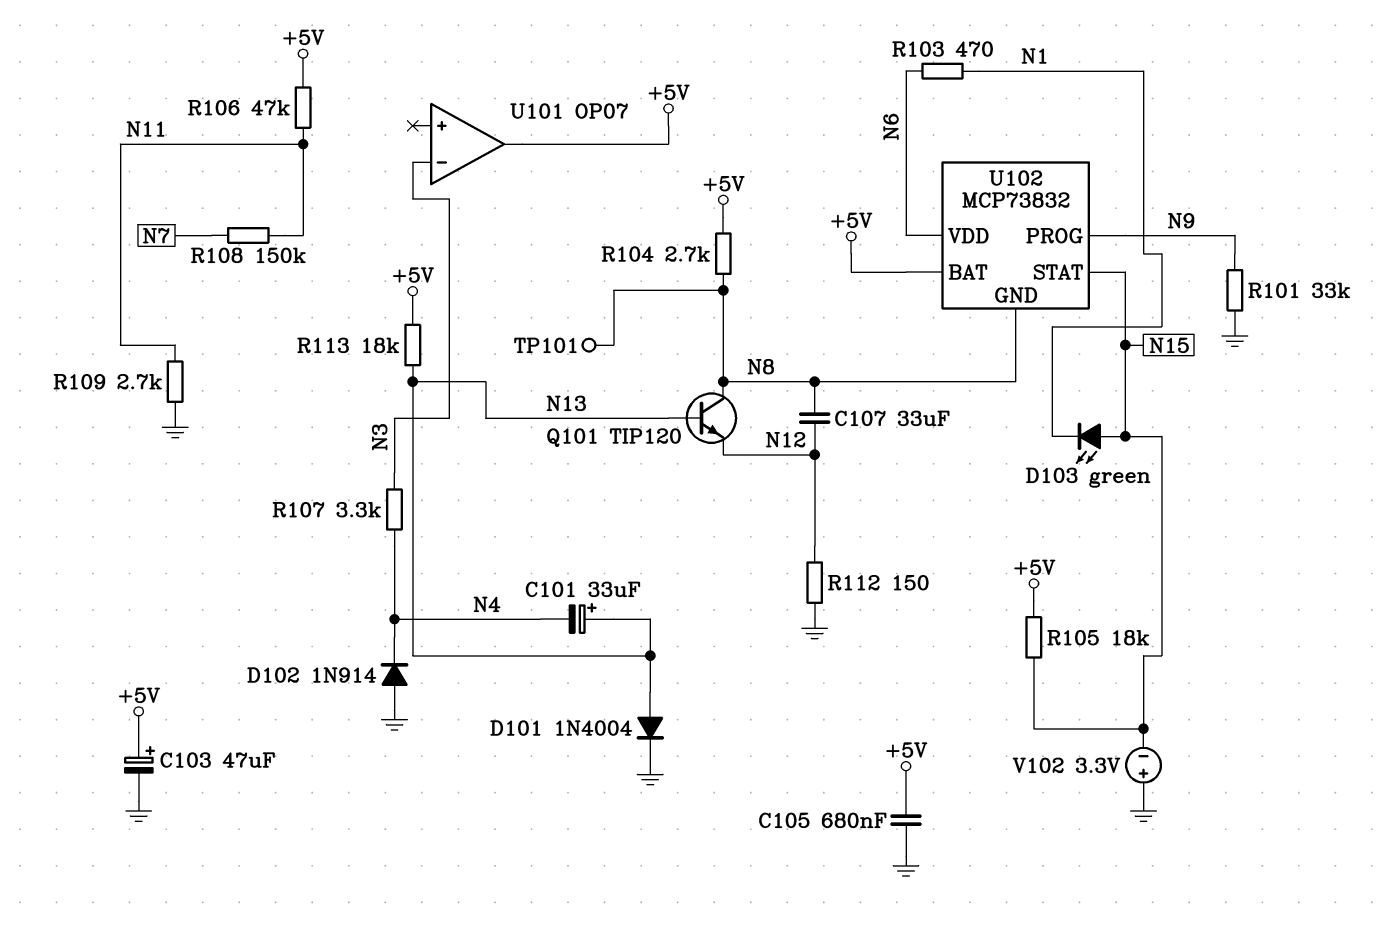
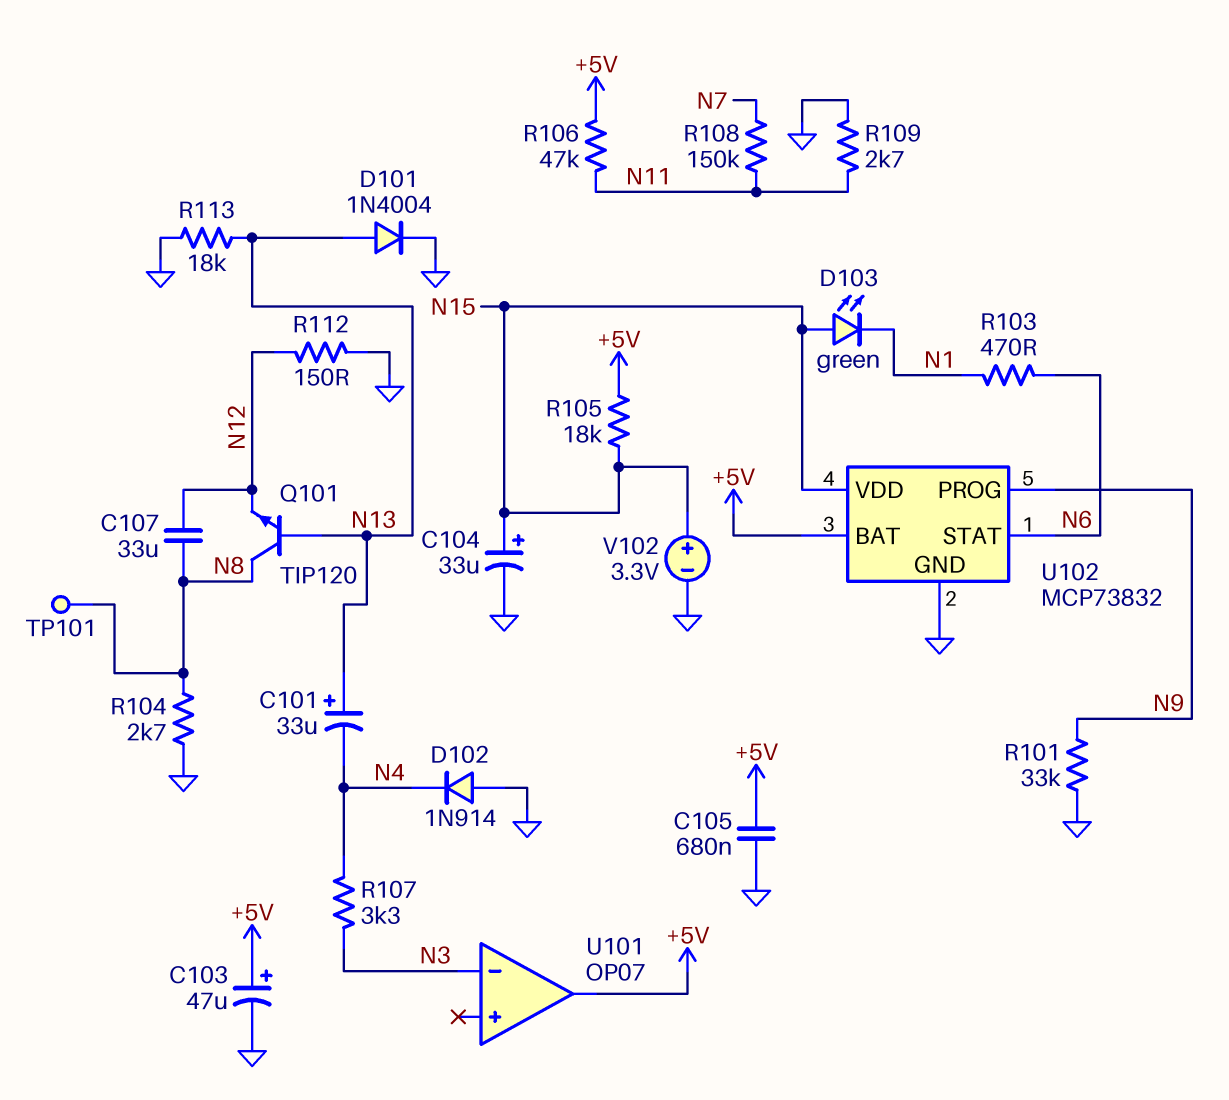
C104: none -> 33uF (plus N15, minus GND)
R104: 2.7k (+5V, N8) -> 2.7k (GND, N8)
R113: 18k (+5V, N13) -> 18k (GND, N13)
U102 pin GND: N8 -> GND
U102 pin STAT: N15 -> N6
U102 pin VDD: N6 -> N15
V102: 3.3V (plus GND, minus N15) -> 3.3V (plus N15, minus GND)

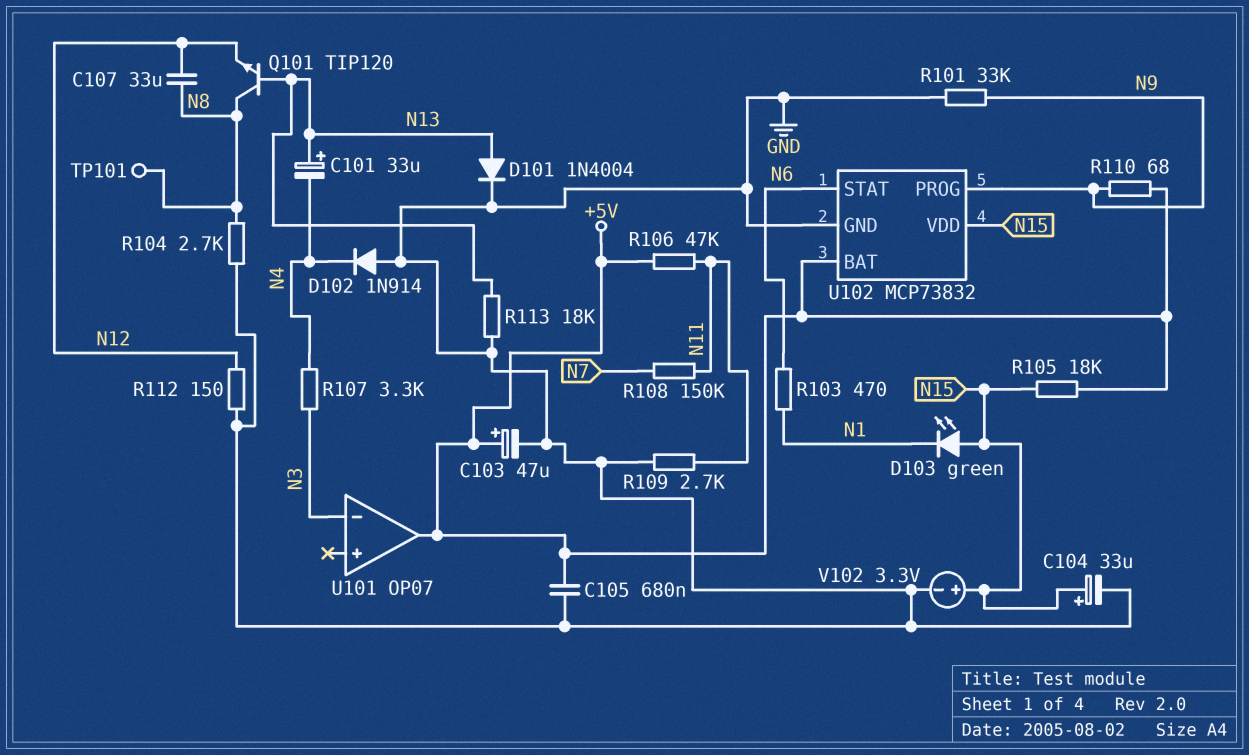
R110: none -> 68 (+5V, N9)

